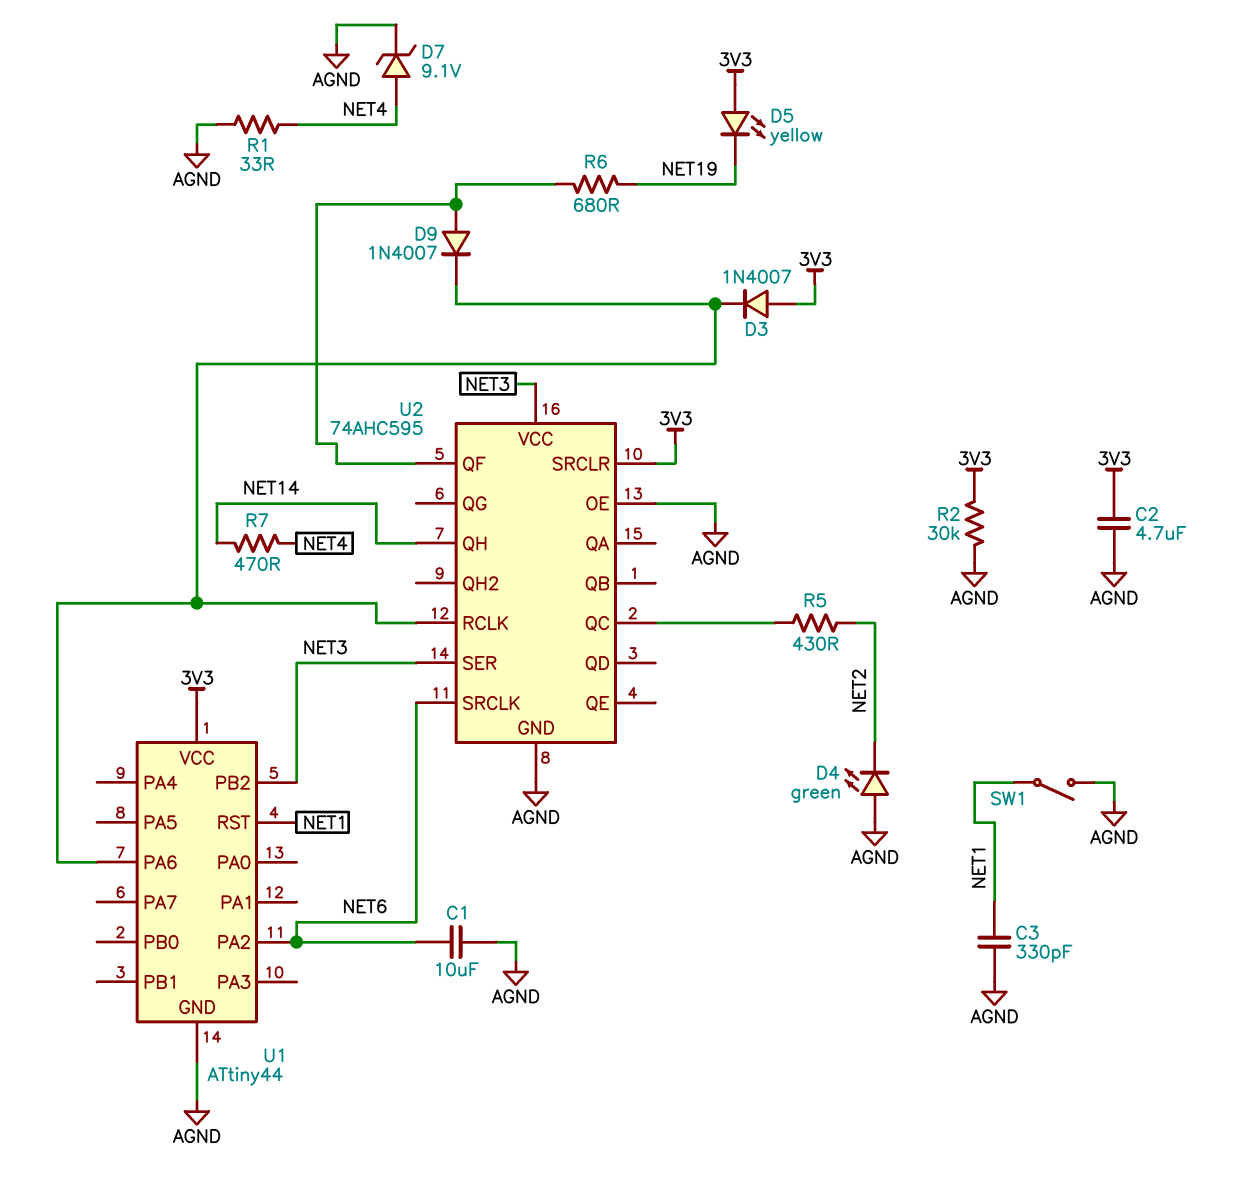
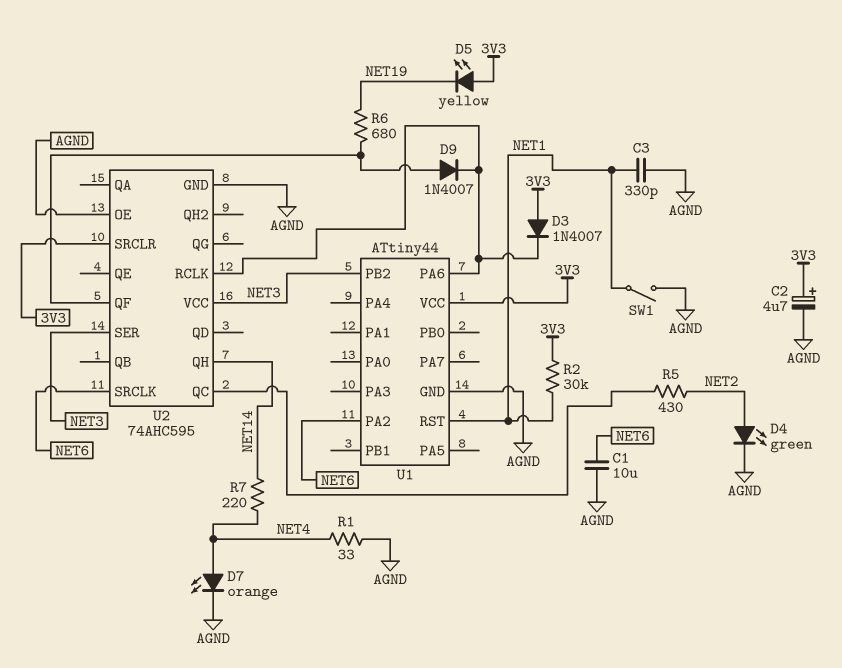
C2: 4.7uF (3V3, AGND) -> 4.7uF (plus 3V3, minus AGND)
D4: LED green (A AGND, K NET2) -> LED green (A NET2, K AGND)
D7: zener 9.1V (A NET4, K AGND) -> LED orange (A NET4, K AGND)
R2: 30k (3V3, AGND) -> 30k (3V3, NET1)
R7: 470 (NET4, NET14) -> 220 (NET4, NET14)

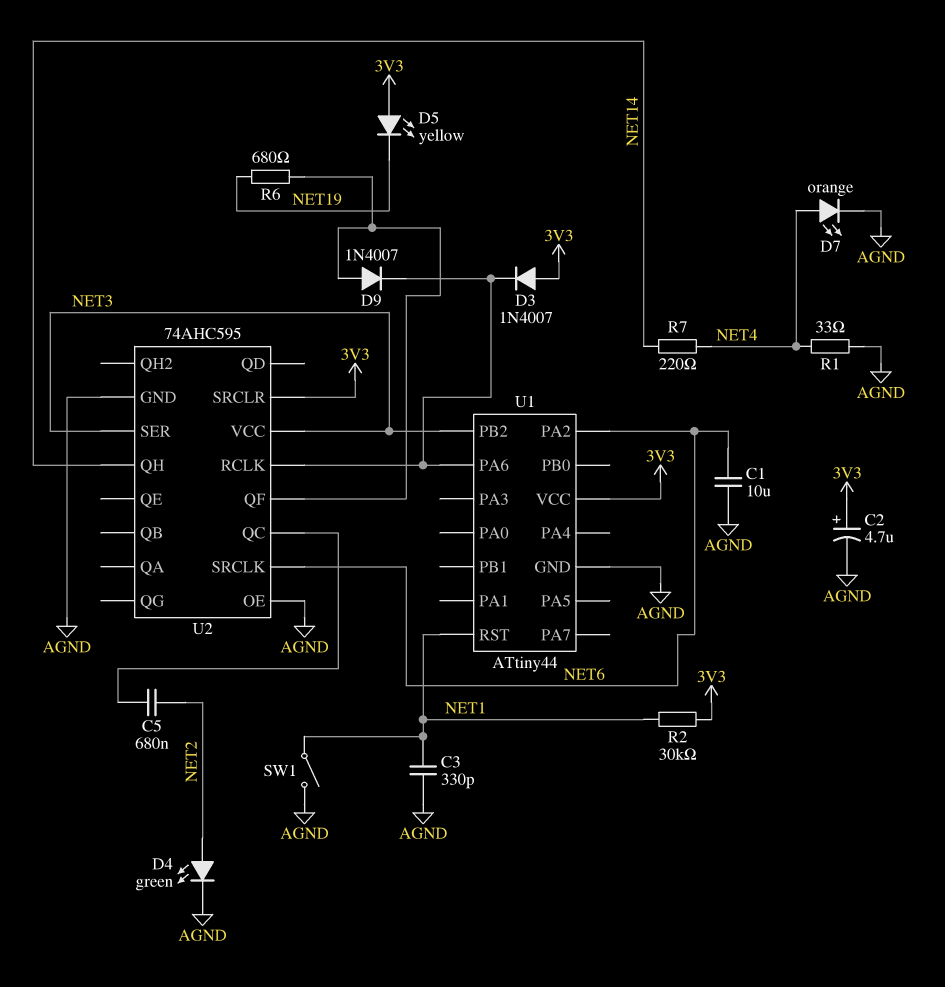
C5: none -> 680nF (NET2, U2/QC)
R5: 430 (NET2, U2/QC) -> none

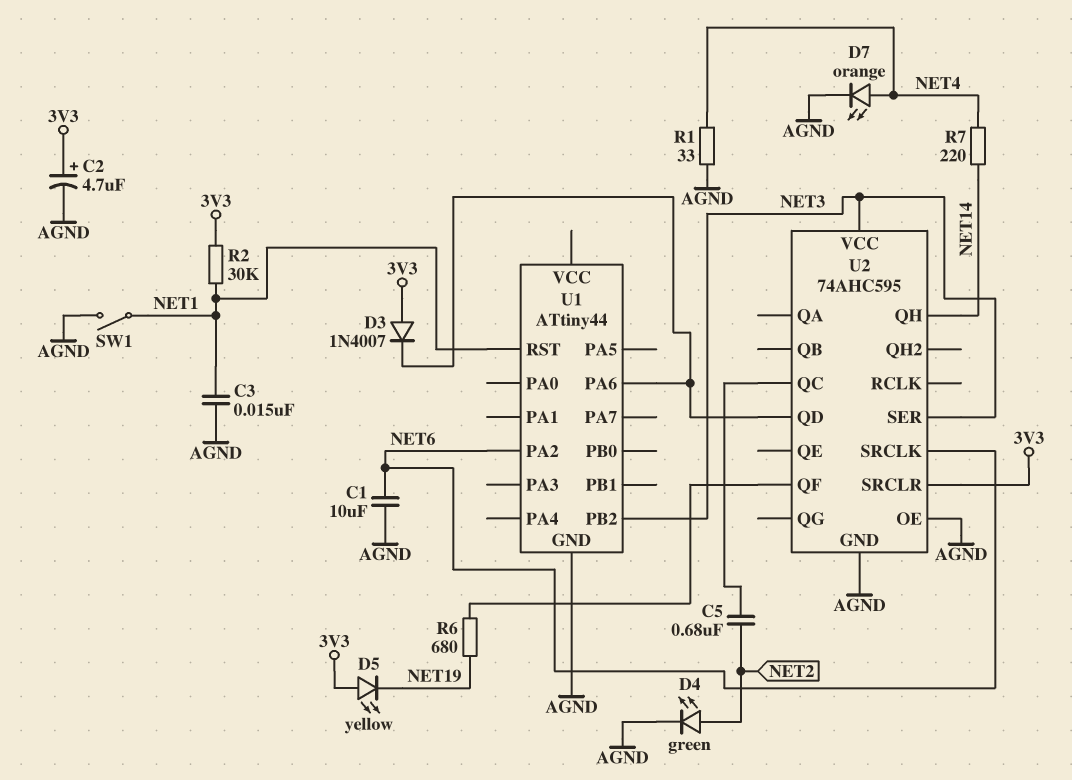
C3: 330pF (AGND, NET1) -> 15nF (AGND, NET1)
D9: diode 1N4007 (A U2/QF, K U1/PA6) -> none
U1 pin VCC: 3V3 -> none
U2 pin QD: none -> U1/PA6
U2 pin RCLK: U1/PA6 -> none

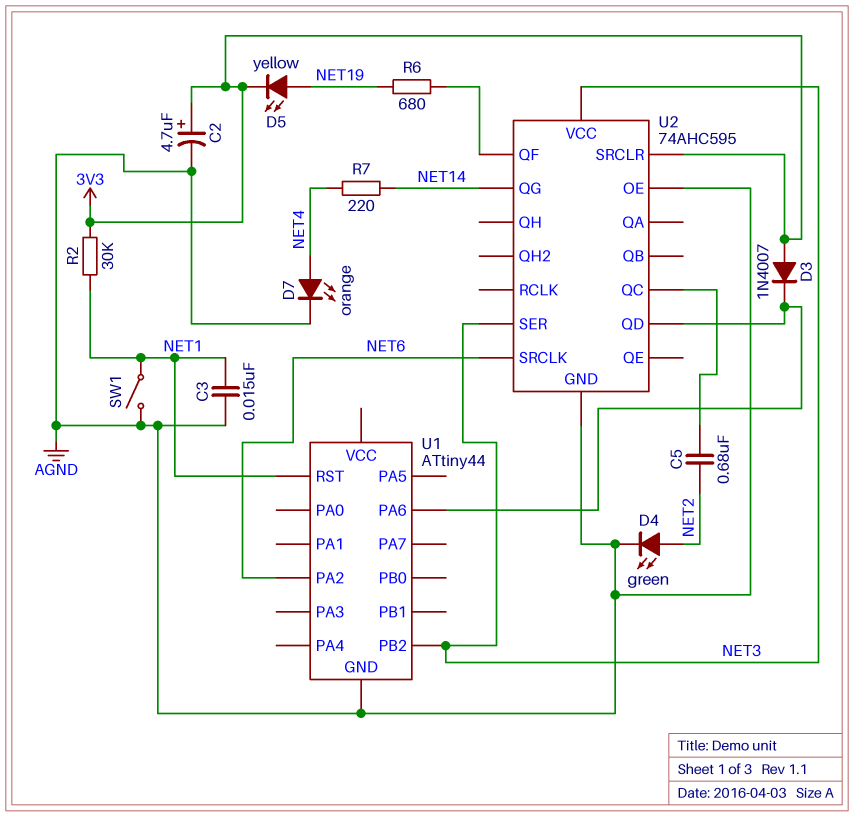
C1: 10uF (AGND, NET6) -> none
D5: LED yellow (A 3V3, K NET19) -> LED yellow (A NET19, K 3V3)
R1: 33 (AGND, NET4) -> none
U2 pin QG: none -> NET14
U2 pin QH: NET14 -> none

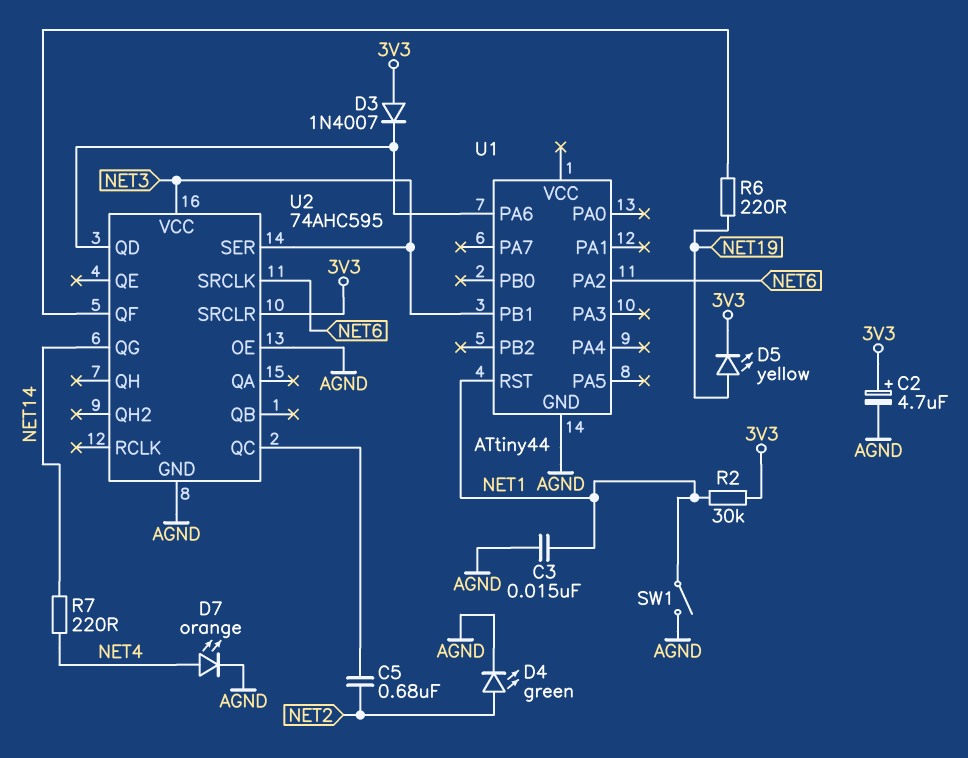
R6: 680 (NET19, U2/QF) -> 220 (NET19, U2/QF)
U1 pin PB1: none -> NET3
U1 pin PB2: NET3 -> none

